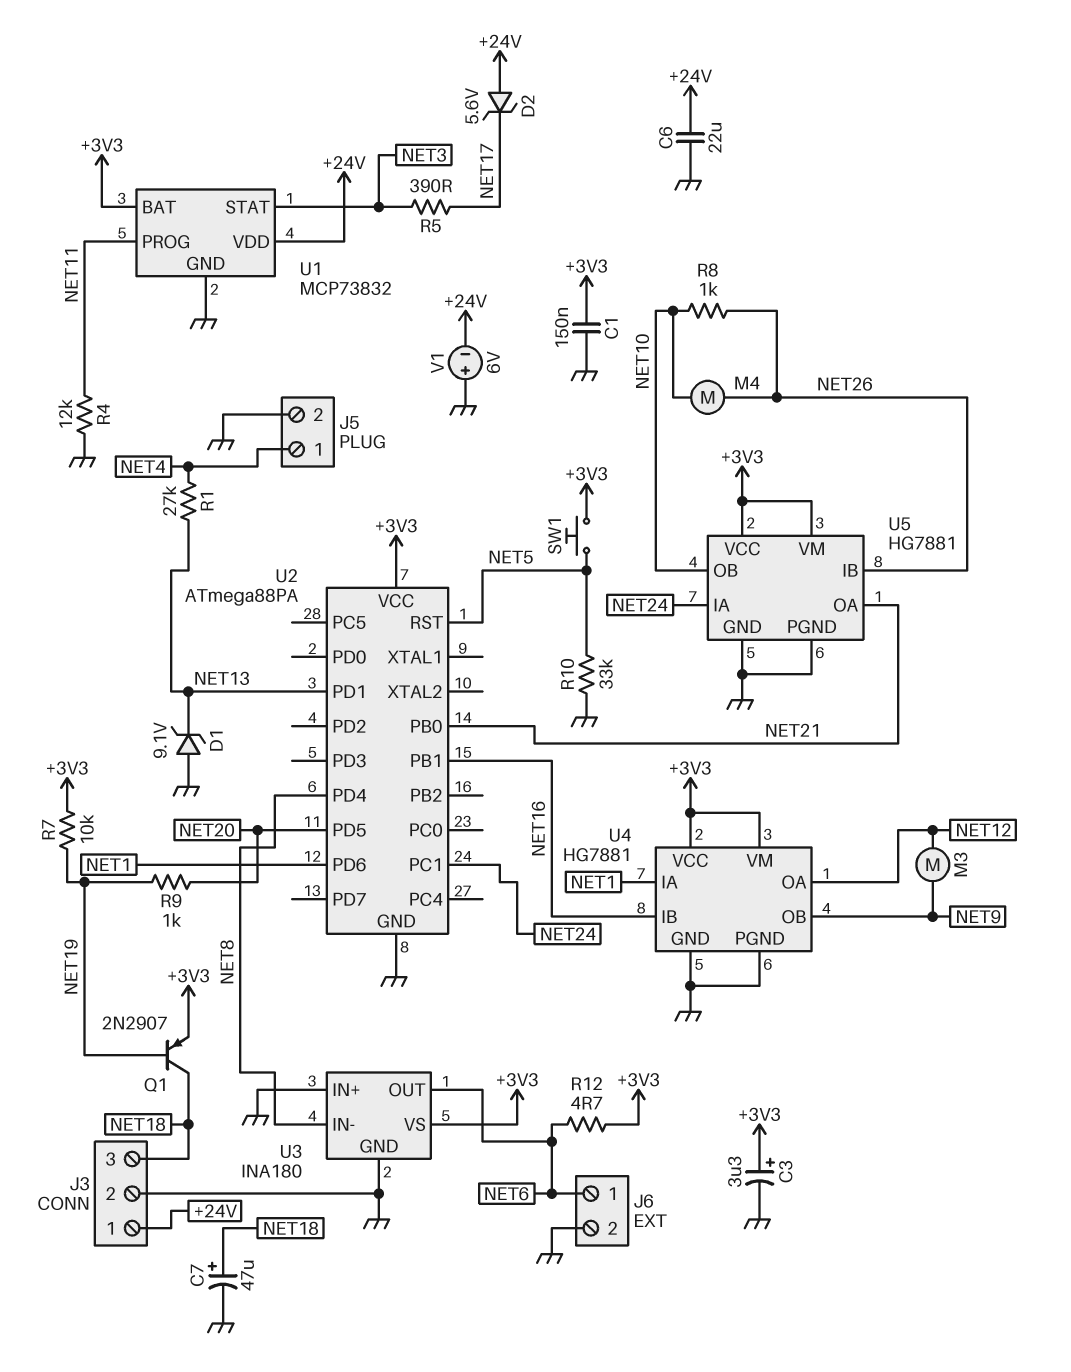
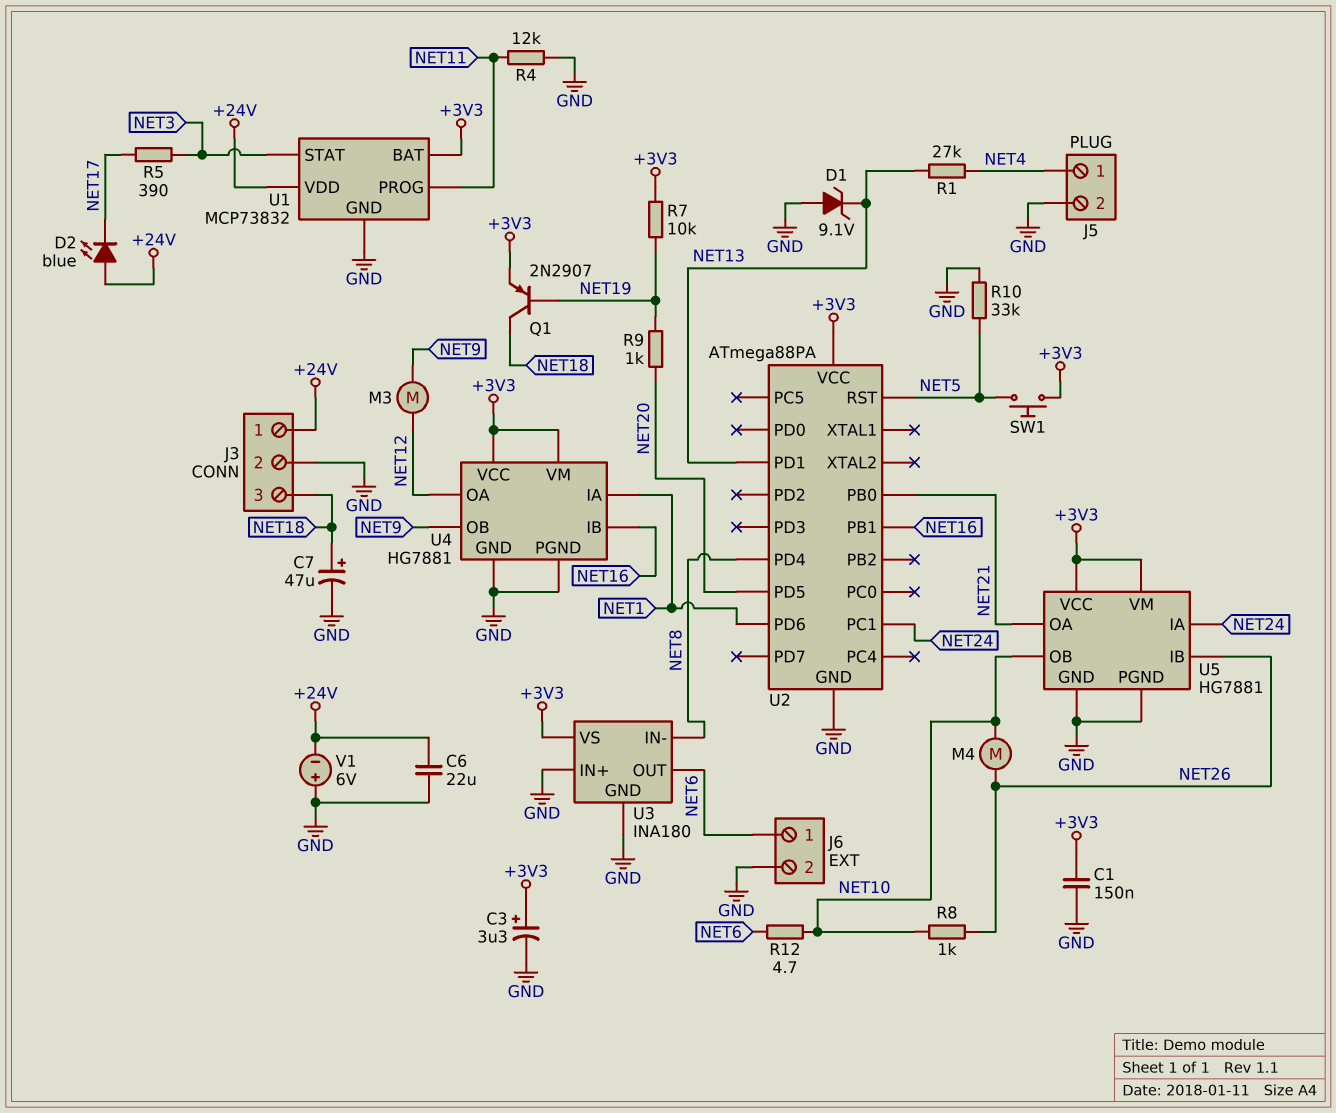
D2: zener 5.6V (A +24V, K NET17) -> LED blue (A +24V, K NET17)
R12: 4.7 (+3V3, NET6) -> 4.7 (NET6, NET10)

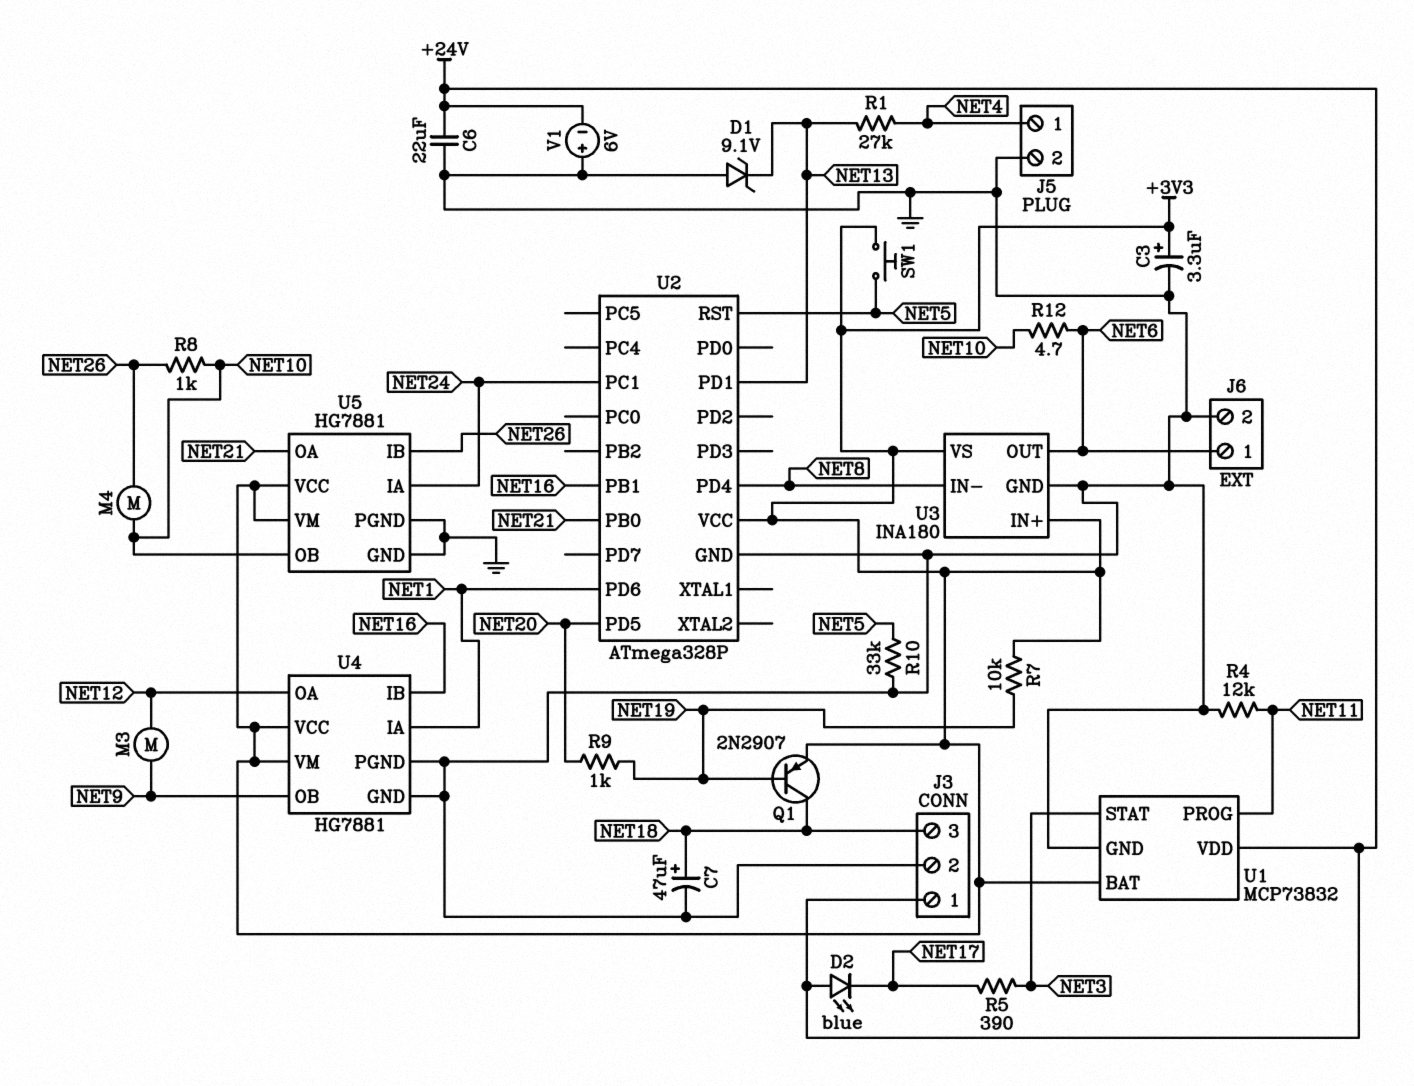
C1: 150nF (+3V3, GND) -> none
U2: ATmega88PA -> ATmega328P
U3 pin IN+: GND -> +3V3

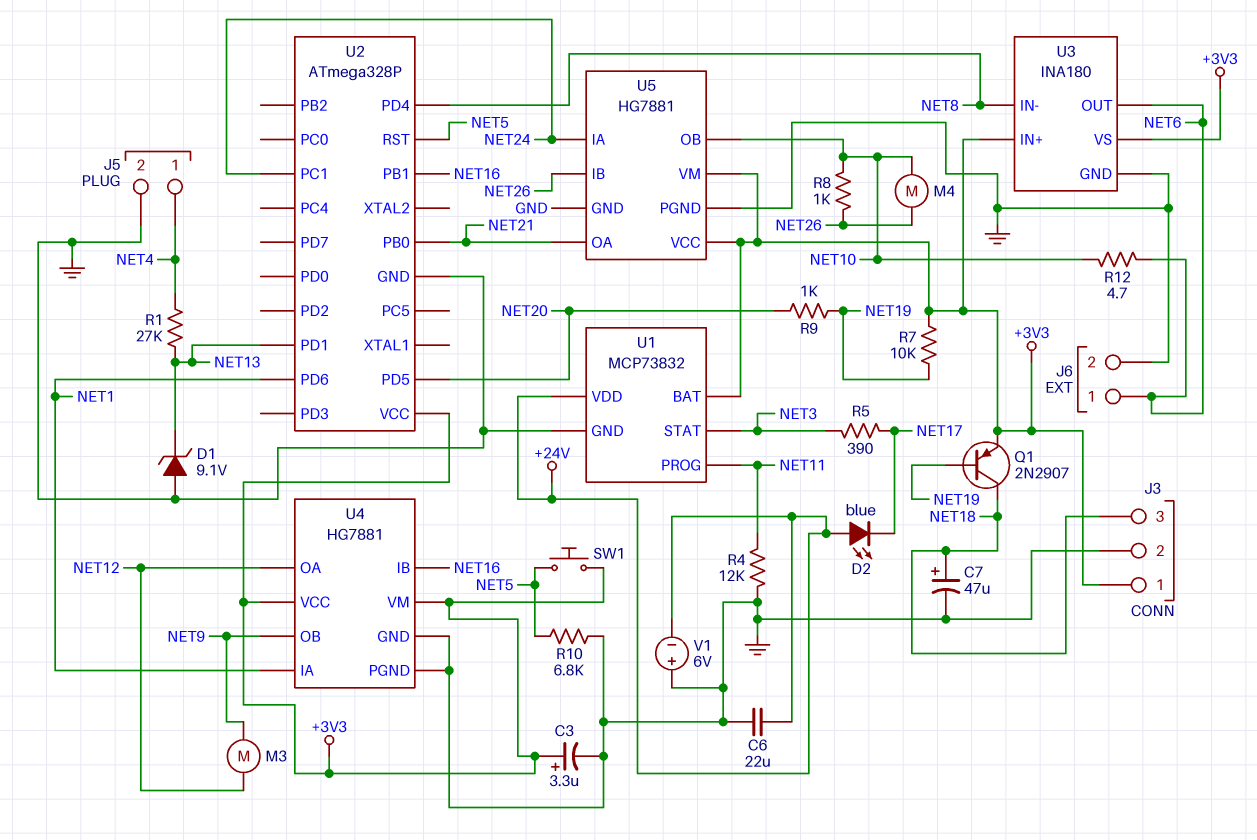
J3 pin 1: +24V -> +3V3
R10: 33k (GND, NET5) -> 6.8k (GND, NET5)

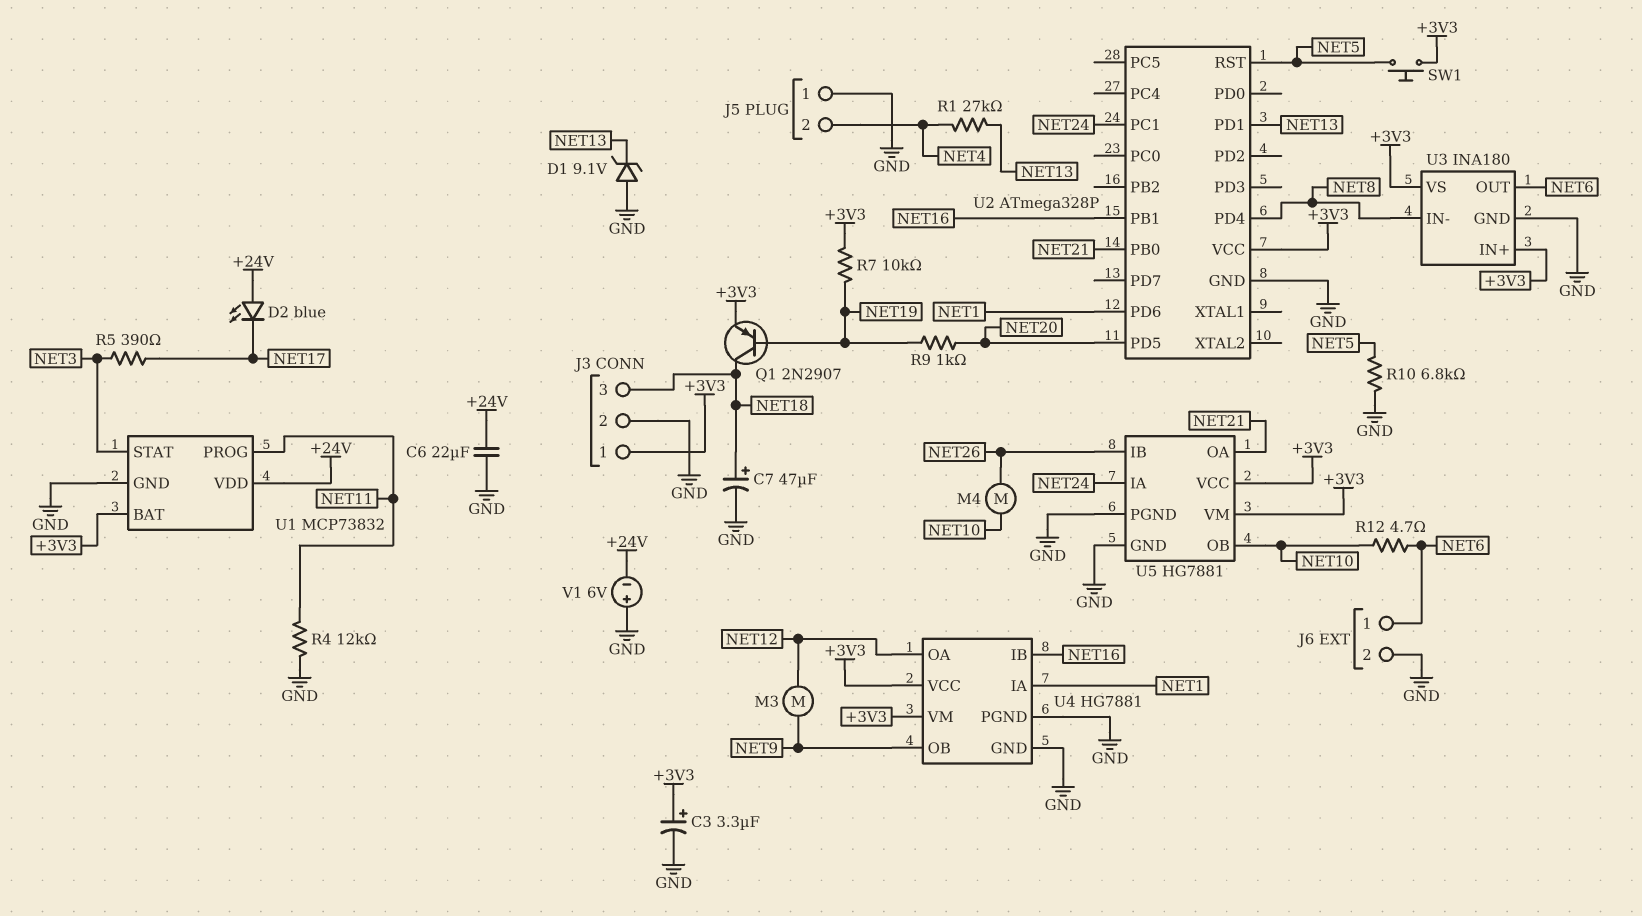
J5 pin 1: NET4 -> GND
J5 pin 2: GND -> NET4
R8: 1k (NET10, NET26) -> none

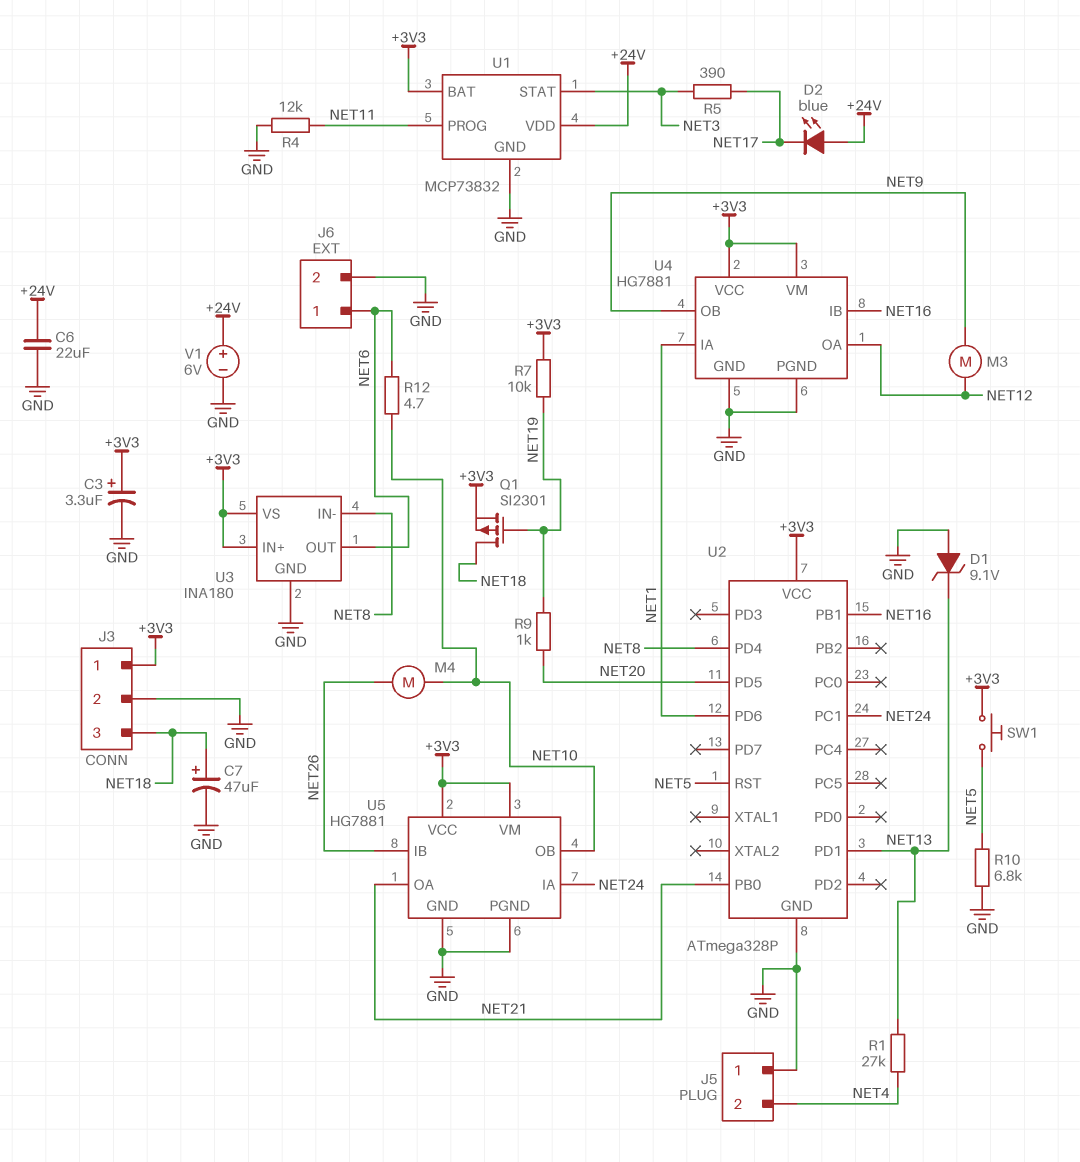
Q1: PNP 2N2907 (B NET19, C NET18, E +3V3) -> PMOS SI2301 (G NET19, D NET18, S +3V3)
V1: 6V (plus GND, minus +24V) -> 6V (plus +24V, minus GND)

